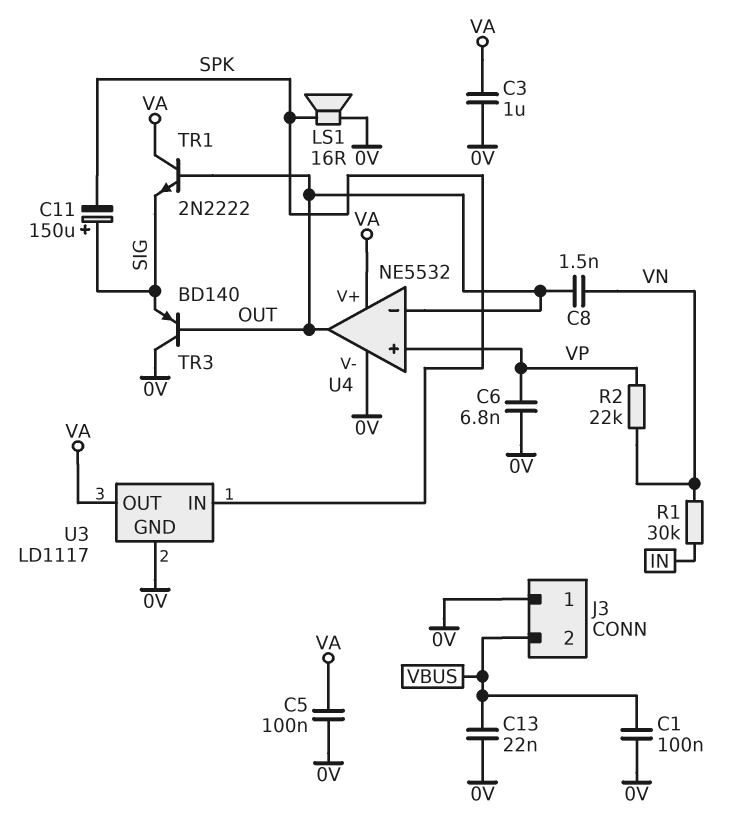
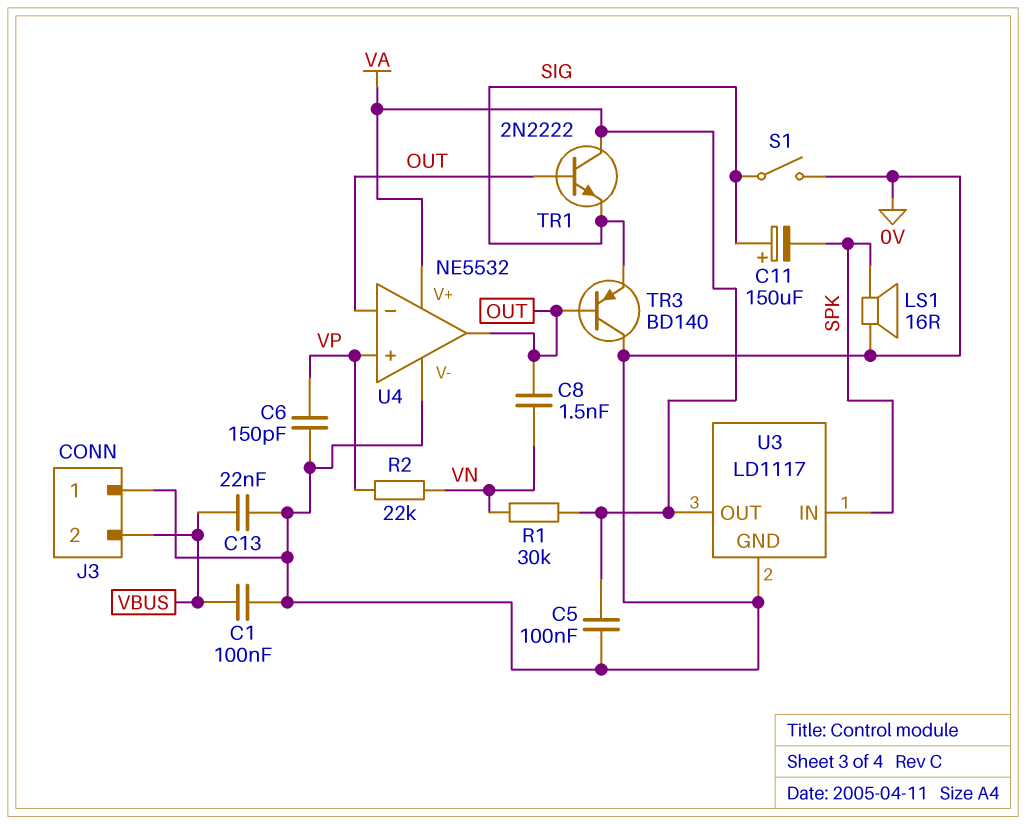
C3: 1uF (0V, VA) -> none
C6: 6.8nF (0V, VP) -> 150pF (0V, VP)
R1: 30k (IN, VN) -> 30k (VA, VN)
S1: none -> switch (0V, SIG)

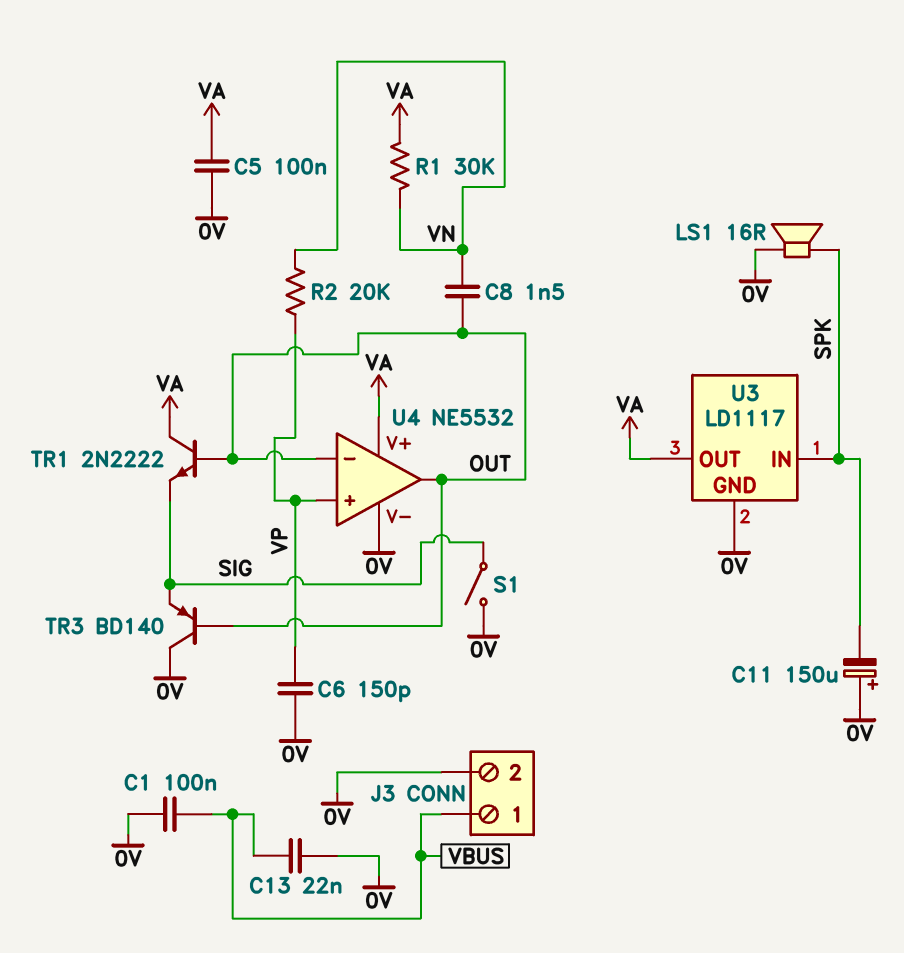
C11: 150uF (plus SIG, minus SPK) -> 150uF (plus 0V, minus SPK)
J3 pin 1: 0V -> VBUS
J3 pin 2: VBUS -> 0V
R2: 22k (VN, VP) -> 20k (VN, VP)

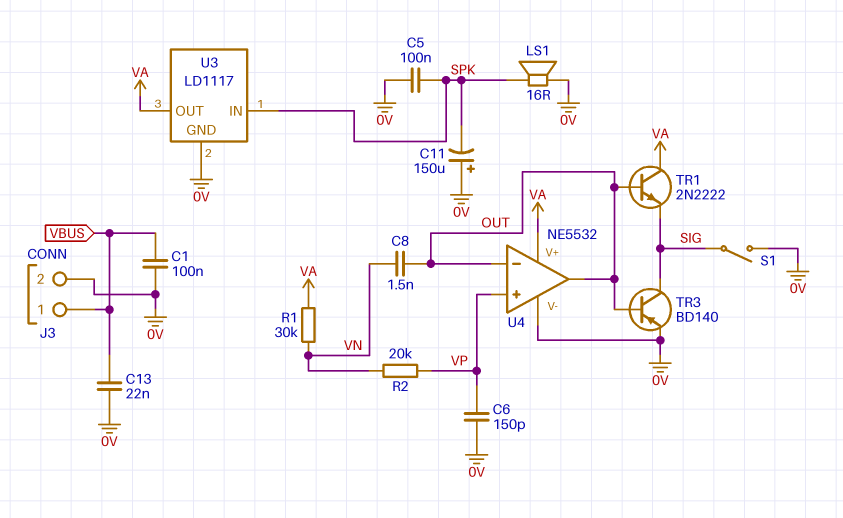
C5: 100nF (0V, VA) -> 100nF (0V, SPK)
TR3: PNP BD140 (B OUT, C 0V, E SIG) -> PNP BD140 (B OUT, C SIG, E 0V)

